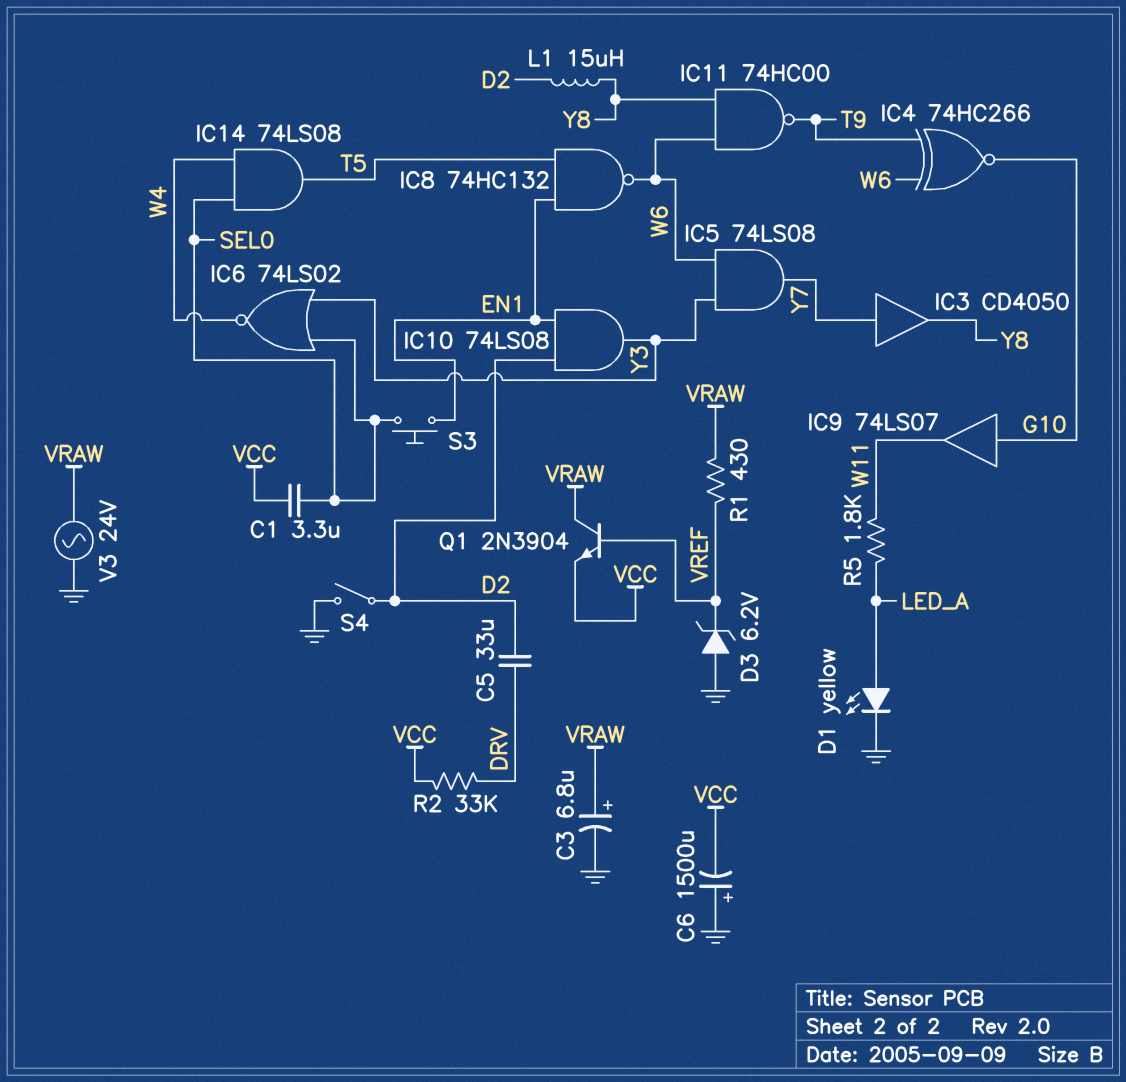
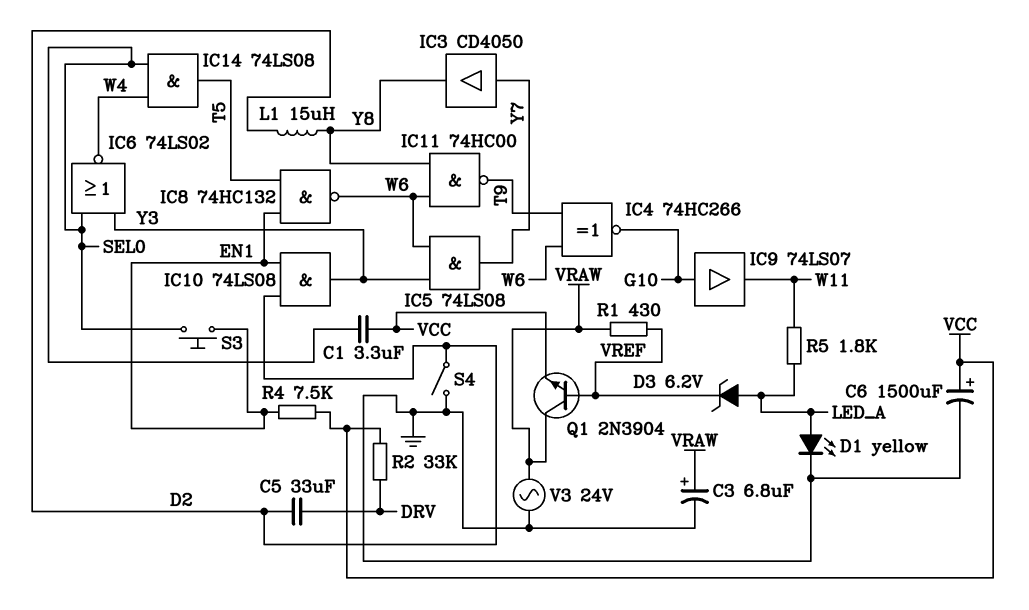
C6: 1500uF (plus GND, minus VCC) -> 1500uF (plus VCC, minus GND)
D3: zener 6.2V (A GND, K VREF) -> zener 6.2V (A LED_A, K VREF)
R4: none -> 7.5k (EN1, VCC)

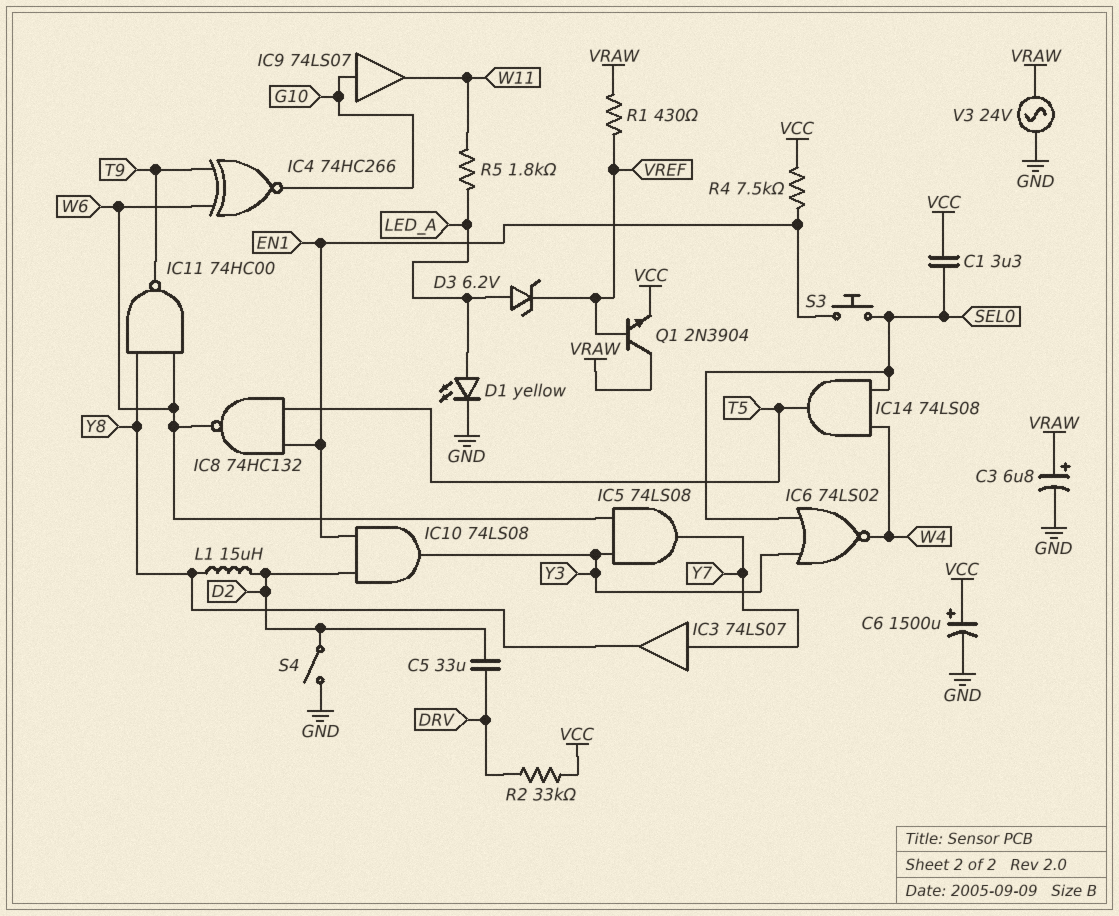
IC3: buffer CD4050 (in Y7, out Y8) -> buffer 74LS07 (in Y7, out Y8)

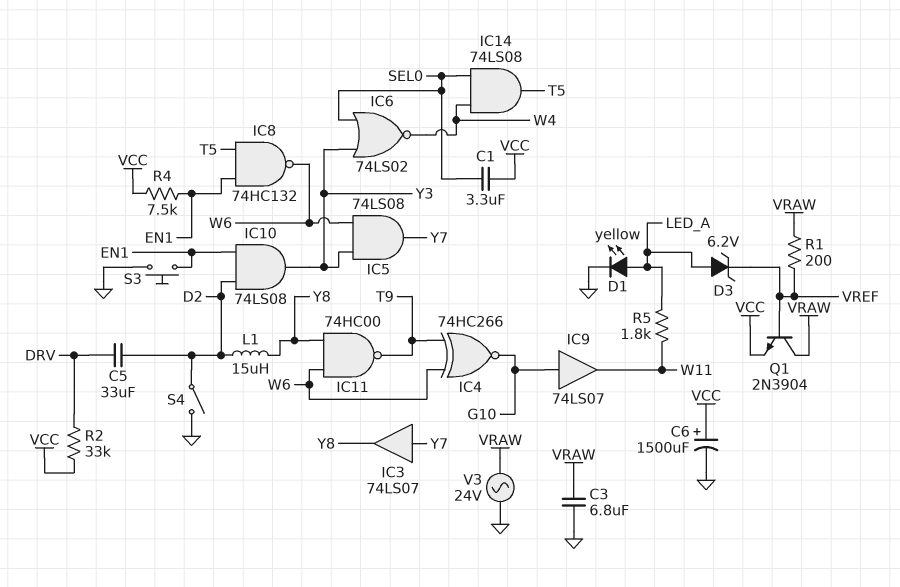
C3: 6.8uF (plus VRAW, minus GND) -> 6.8uF (GND, VRAW)
R1: 430 (VRAW, VREF) -> 200 (VRAW, VREF)
S3: button (EN1, SEL0) -> button (EN1, GND)

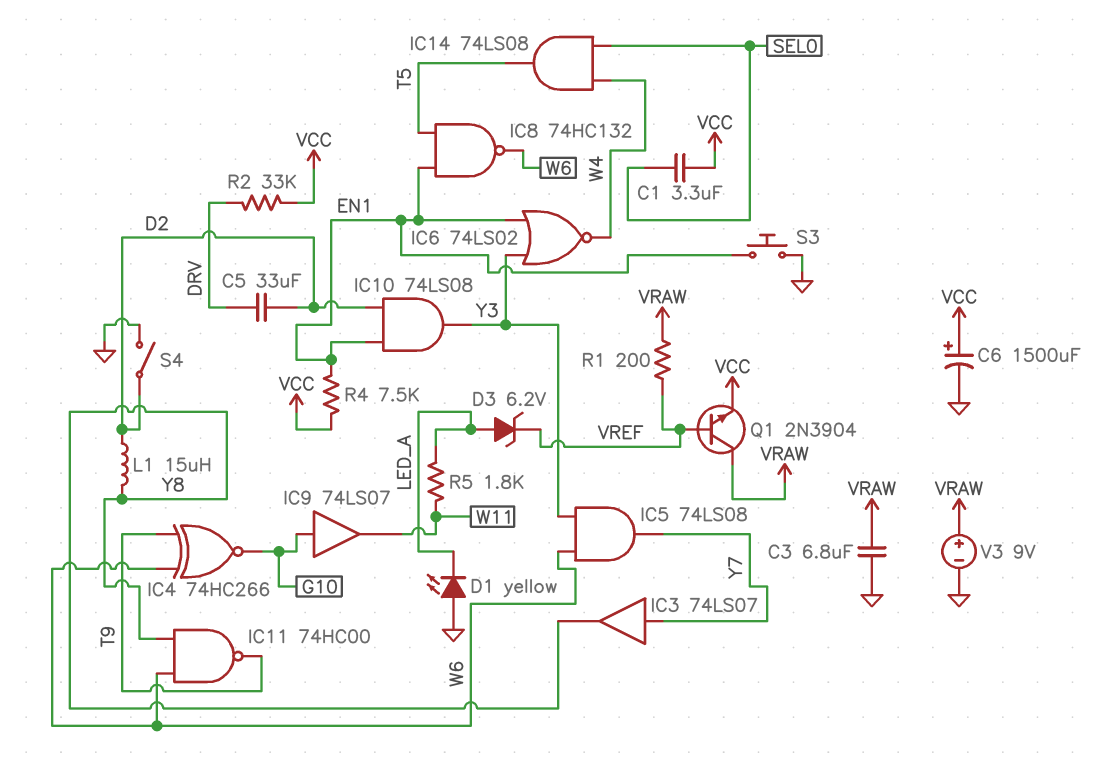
D1: LED yellow (A LED_A, K GND) -> LED yellow (A GND, K LED_A)
IC6: NOR 74LS02 (in SEL0, in Y3, out W4) -> NOR 74LS02 (in EN1, in Y3, out W4)
V3: AC 24V (GND, VRAW) -> 9V (plus VRAW, minus GND)

